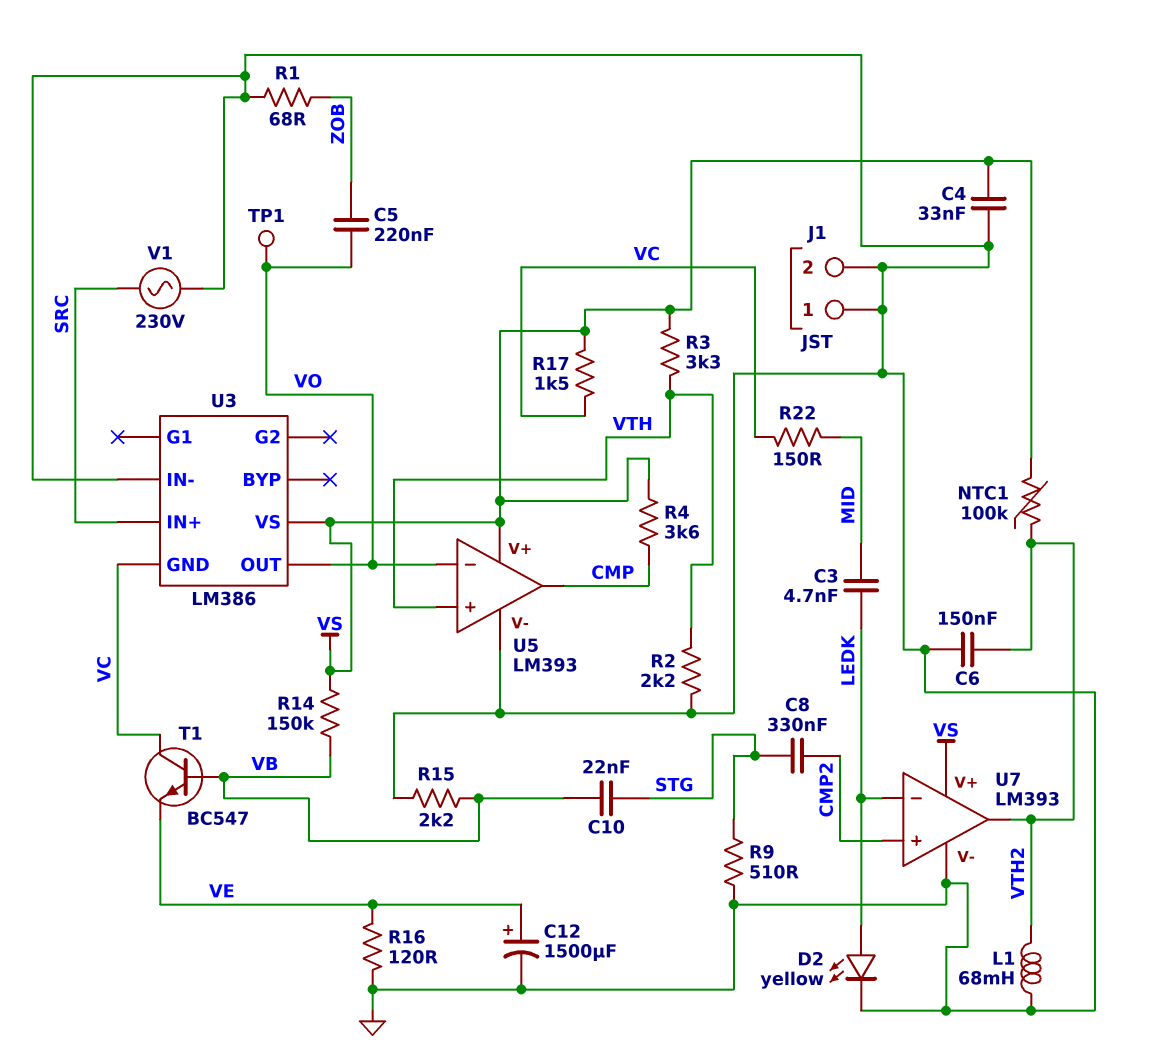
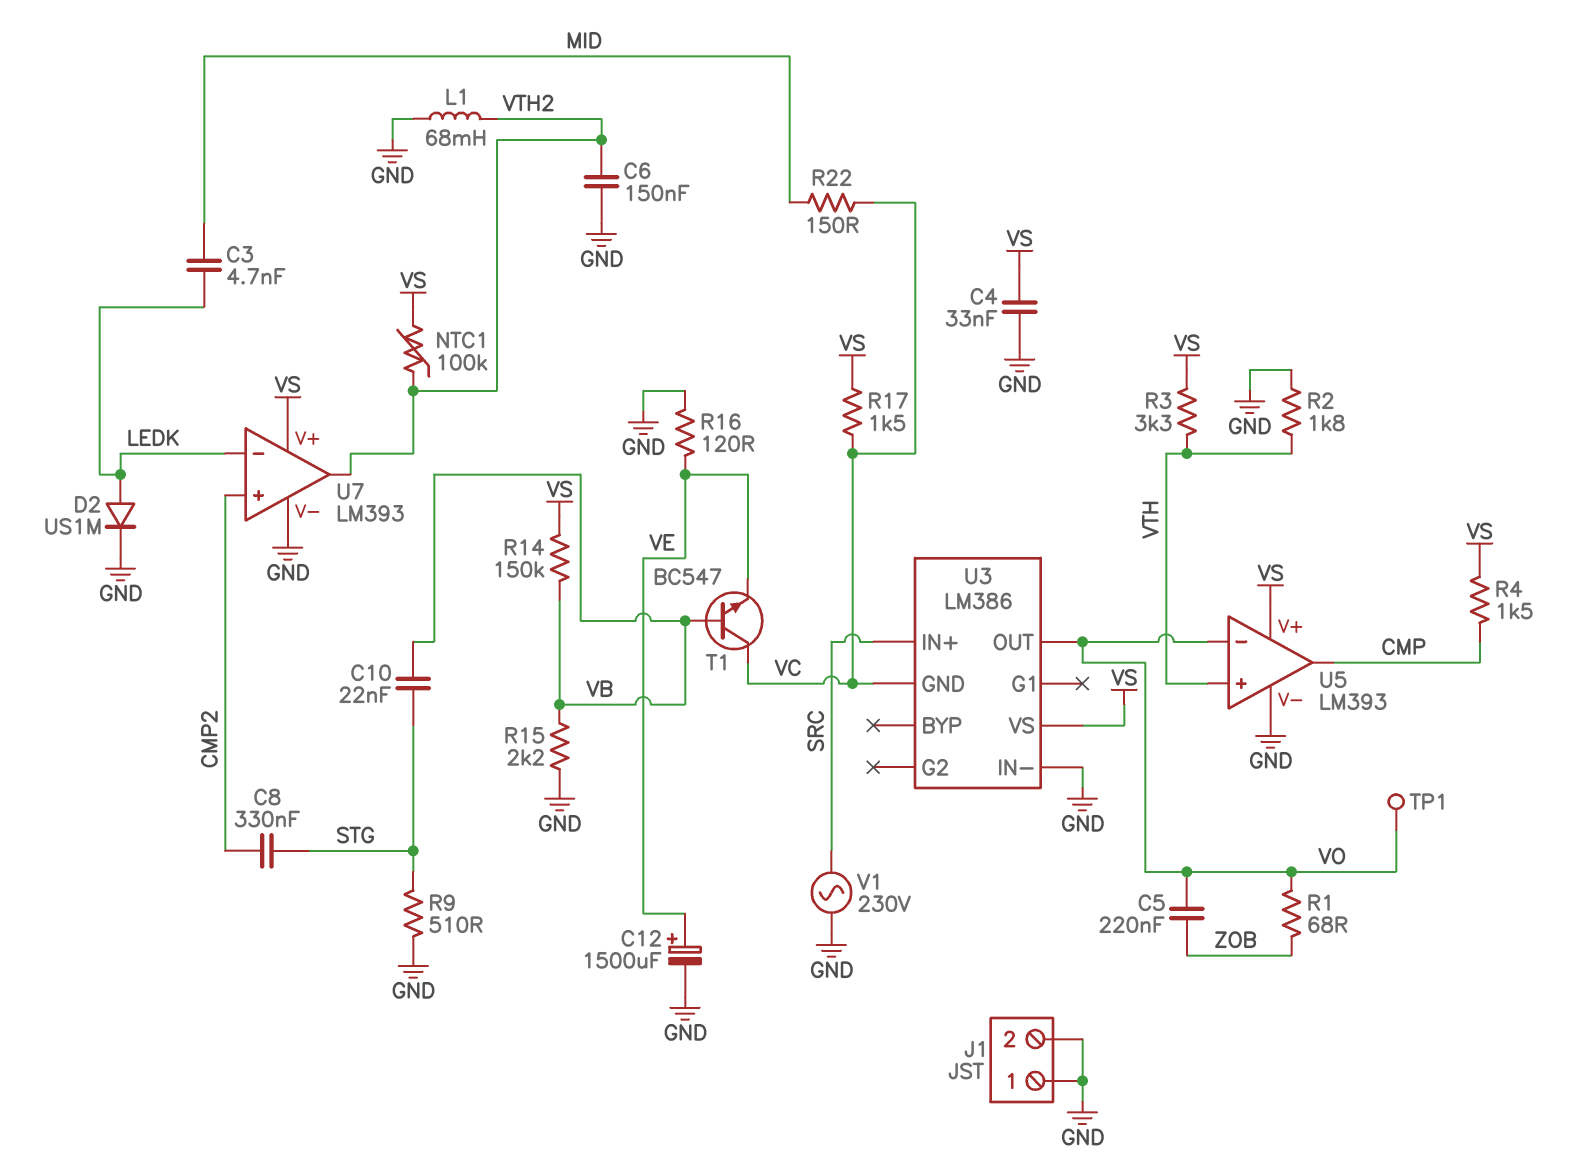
D2: LED yellow (A LEDK, K GND) -> diode US1M (A LEDK, K GND)
R1: 68 (GND, ZOB) -> 68 (VO, ZOB)
R2: 2.2k (GND, VTH) -> 1.8k (GND, VTH)
R4: 3.6k (CMP, VS) -> 1.5k (CMP, VS)

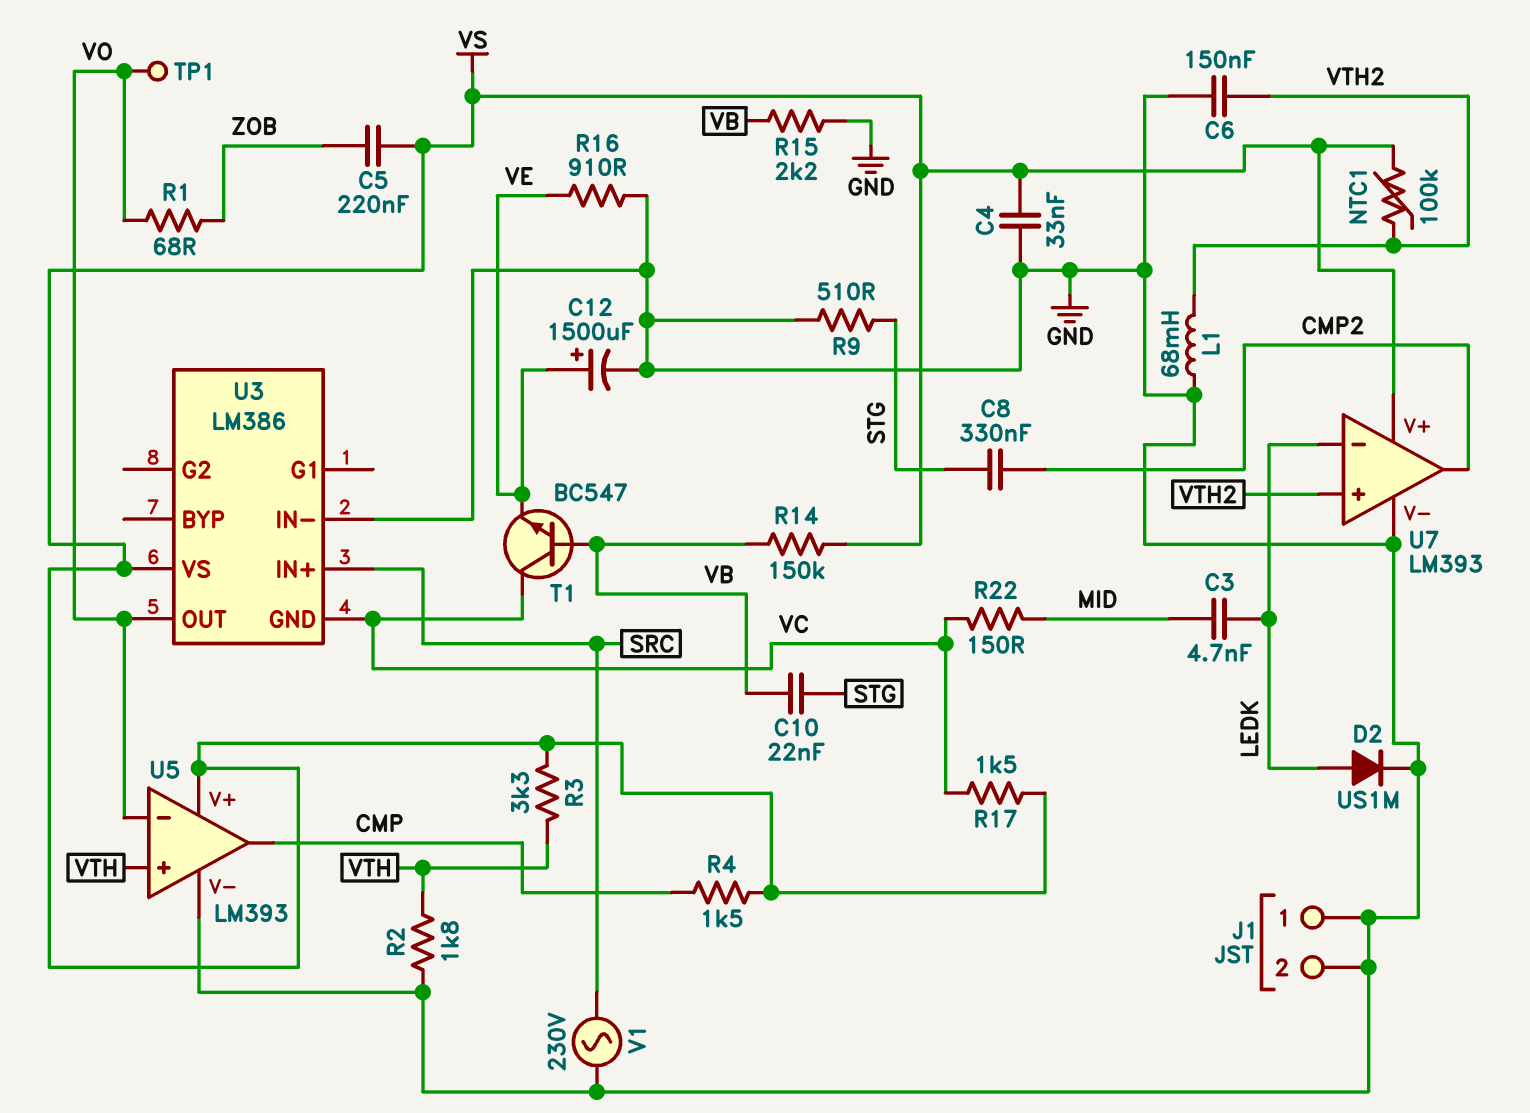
C5: 220nF (VO, ZOB) -> 220nF (VS, ZOB)
R16: 120 (GND, VE) -> 910 (GND, VE)
U7 pin in+: CMP2 -> VTH2
U7 pin out: VTH2 -> CMP2

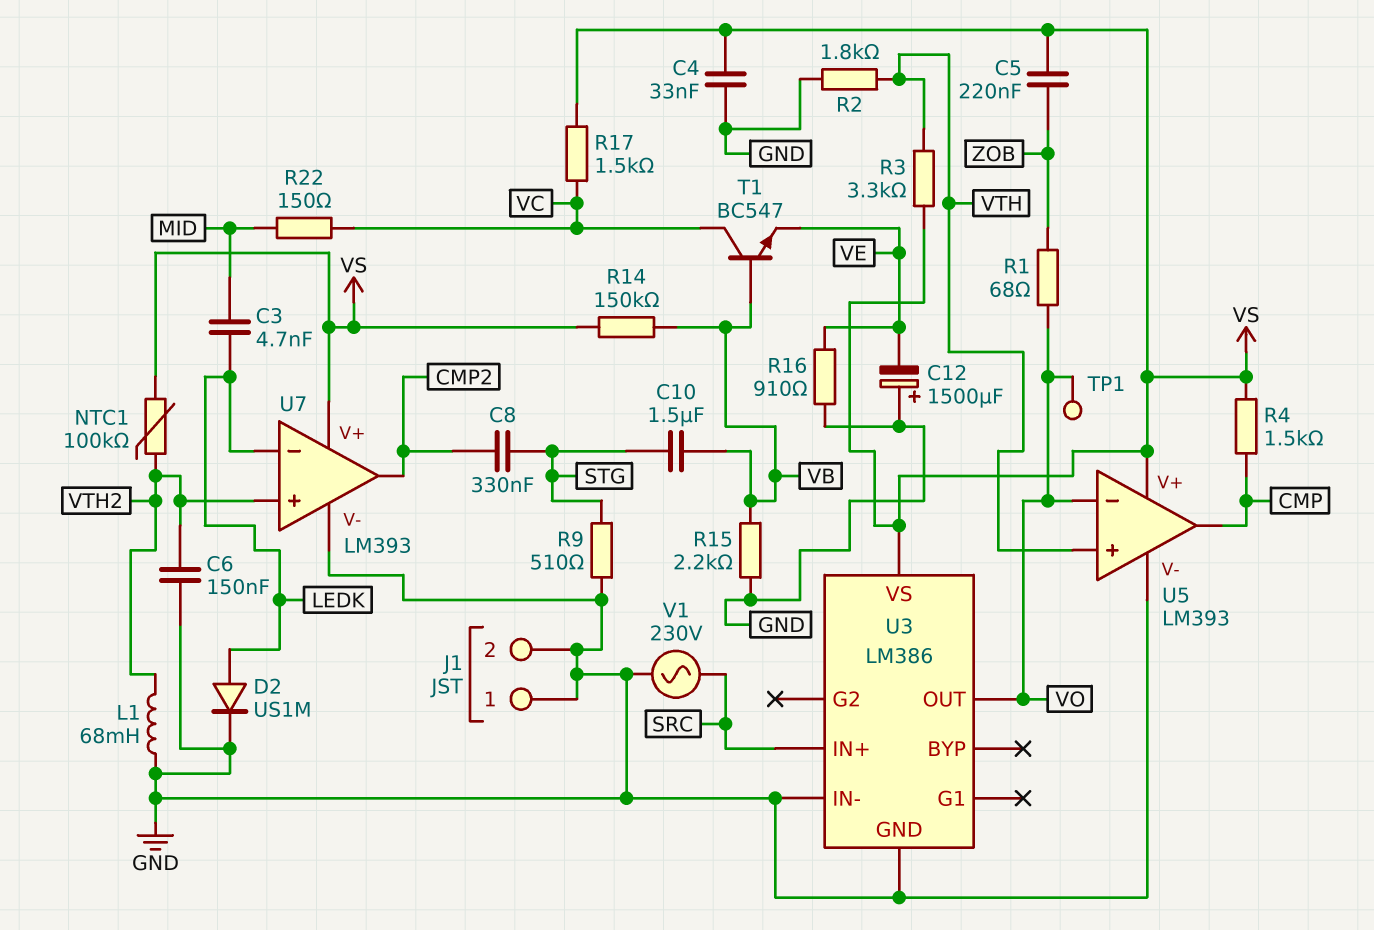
C10: 22nF (STG, VB) -> 1.5uF (STG, VB)
C12: 1500uF (plus VE, minus GND) -> 1500uF (plus GND, minus VE)
U3 pin GND: VC -> GND

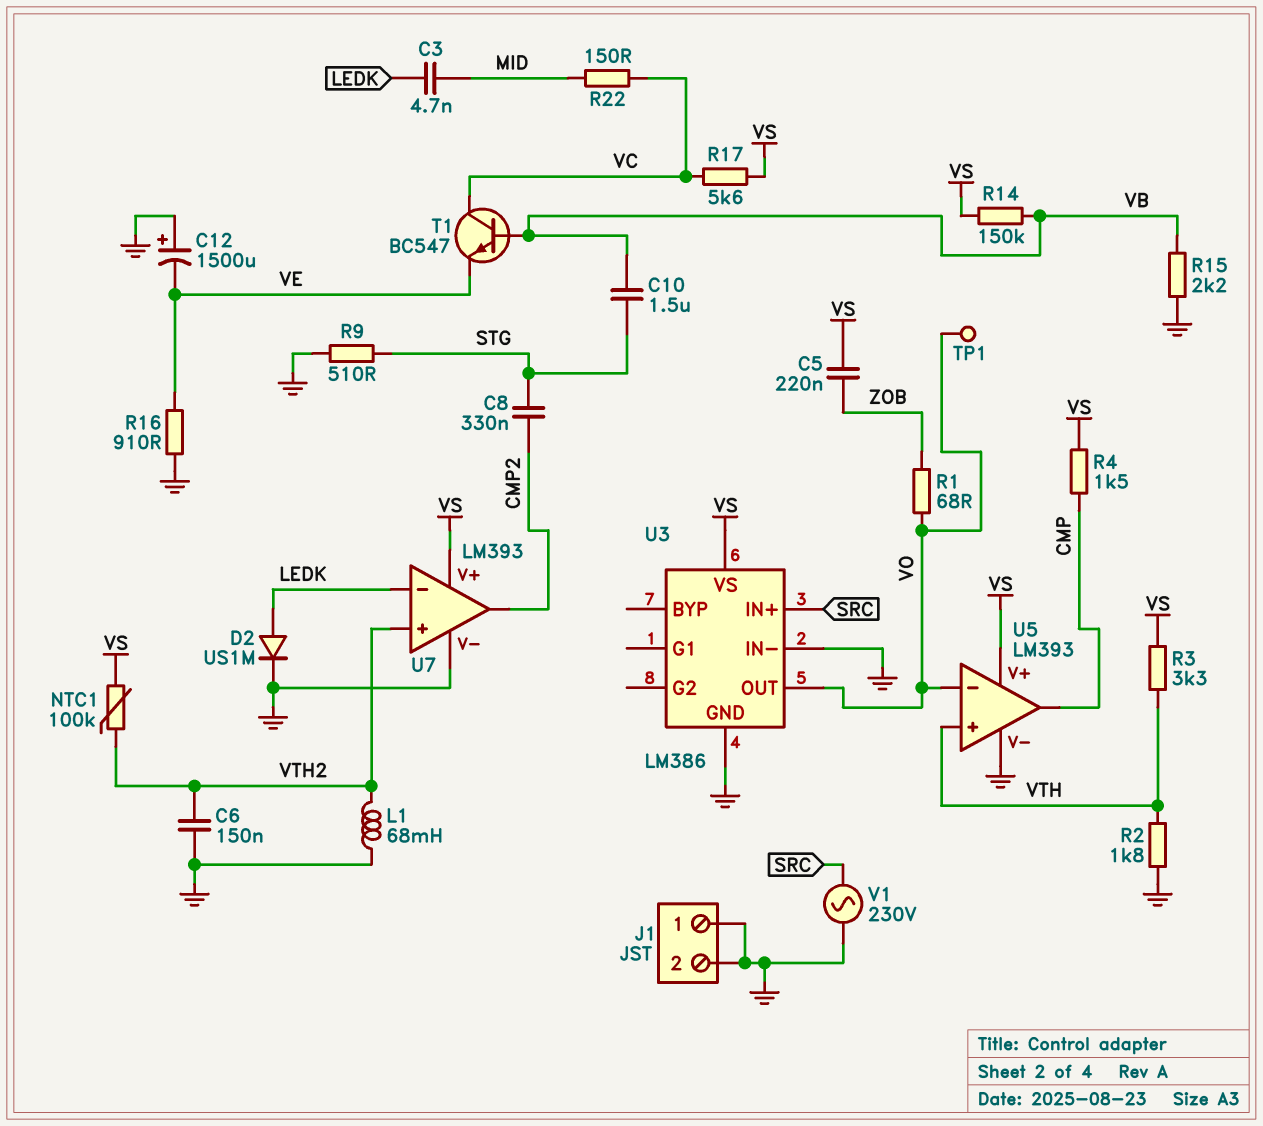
C4: 33nF (GND, VS) -> none
R17: 1.5k (VC, VS) -> 5.6k (VC, VS)

